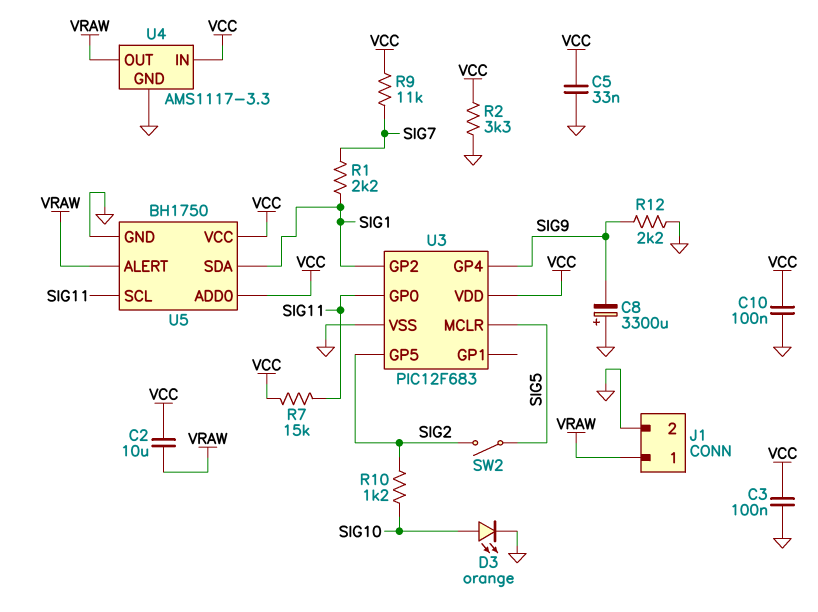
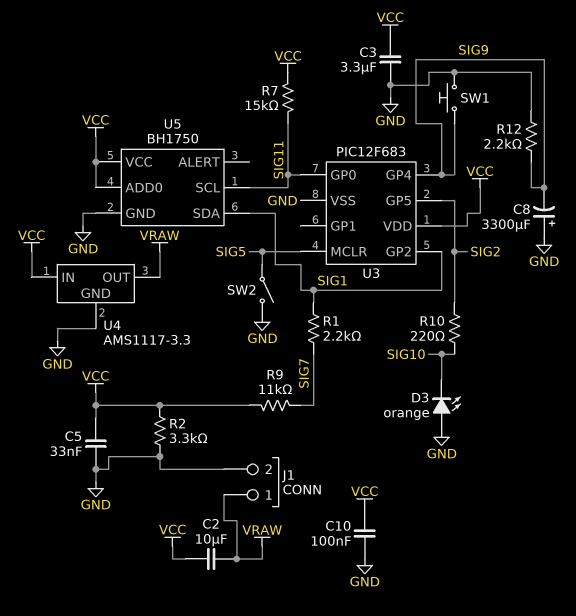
C3: 100nF (GND, VCC) -> 3.3uF (GND, VCC)
D3: LED orange (A SIG10, K GND) -> LED orange (A GND, K SIG10)
R10: 1.2k (SIG2, SIG10) -> 220 (SIG2, SIG10)
SW1: none -> button (GND, SIG9)
SW2: switch (SIG2, SIG5) -> switch (GND, SIG5)
U5 pin ALERT: VRAW -> none

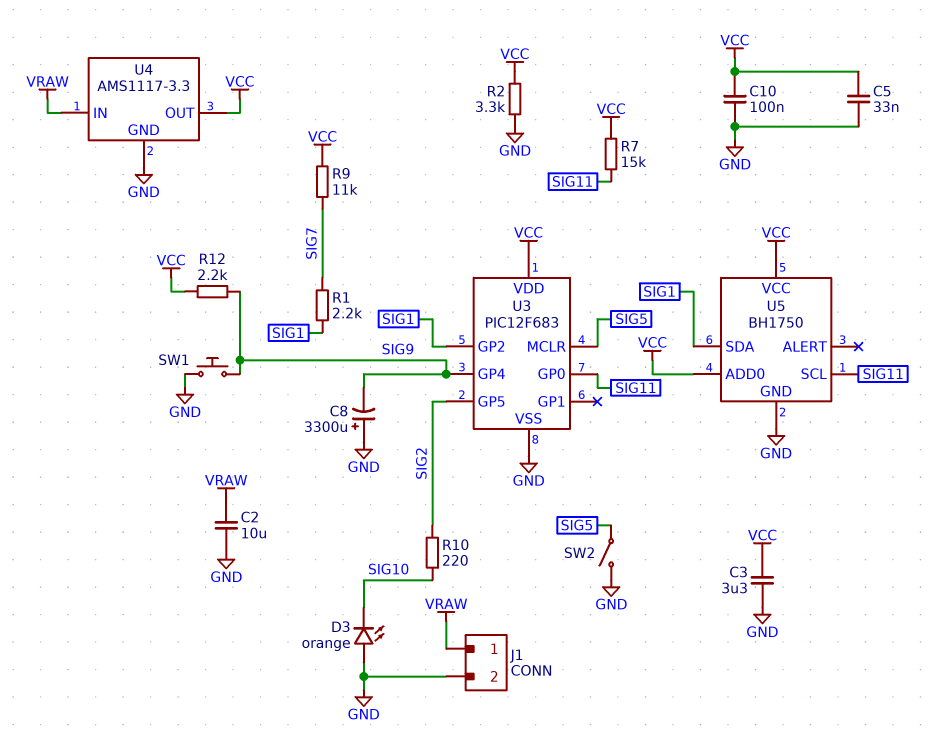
C2: 10uF (VCC, VRAW) -> 10uF (GND, VRAW)
R12: 2.2k (GND, SIG9) -> 2.2k (SIG9, VCC)
U4 pin IN: VCC -> VRAW
U4 pin OUT: VRAW -> VCC

